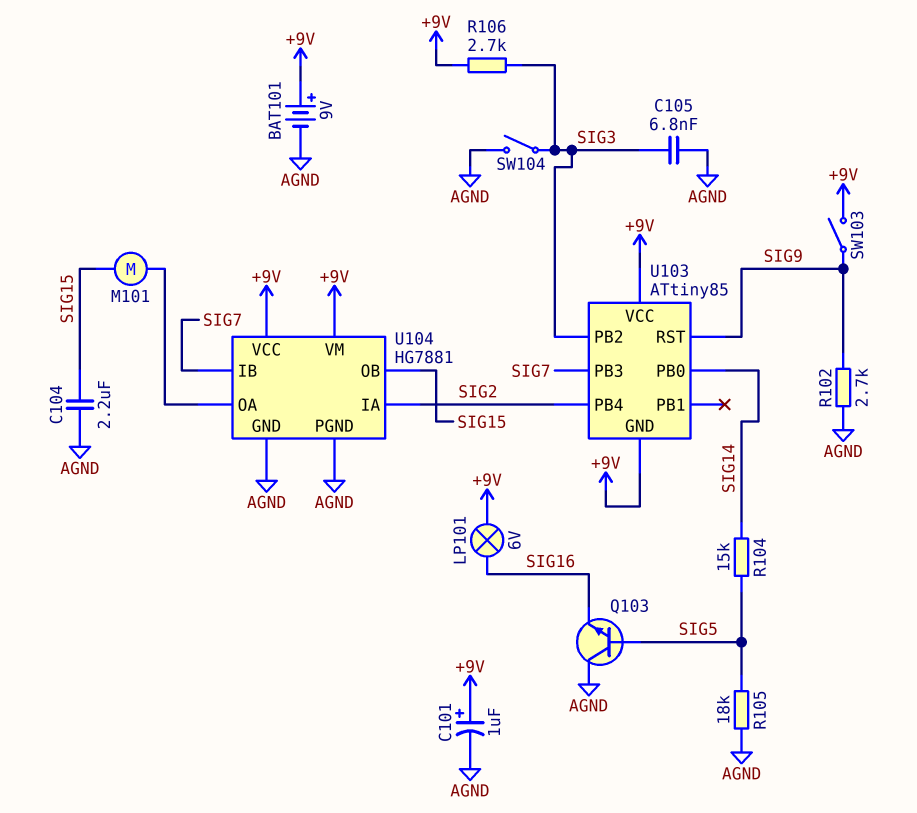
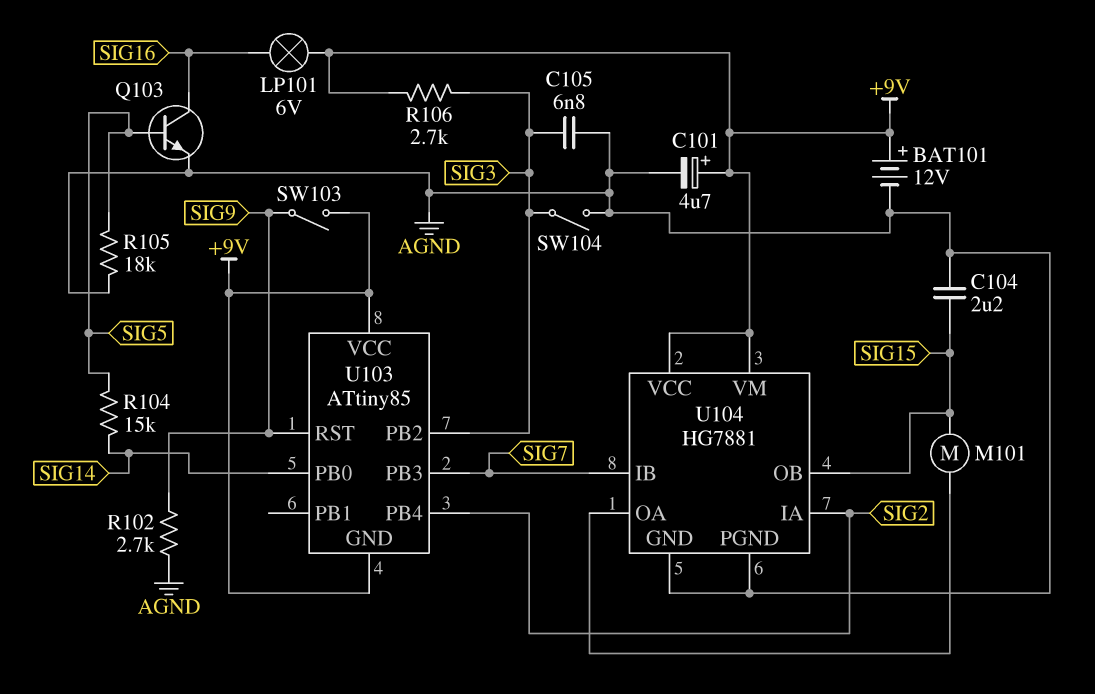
BAT101: 9V (plus +9V, minus AGND) -> 12V (plus +9V, minus AGND)
C101: 1uF (plus +9V, minus AGND) -> 4.7uF (plus +9V, minus AGND)
Q103: NPN (B SIG5, C AGND, E SIG16) -> NPN (B SIG5, C SIG16, E AGND)

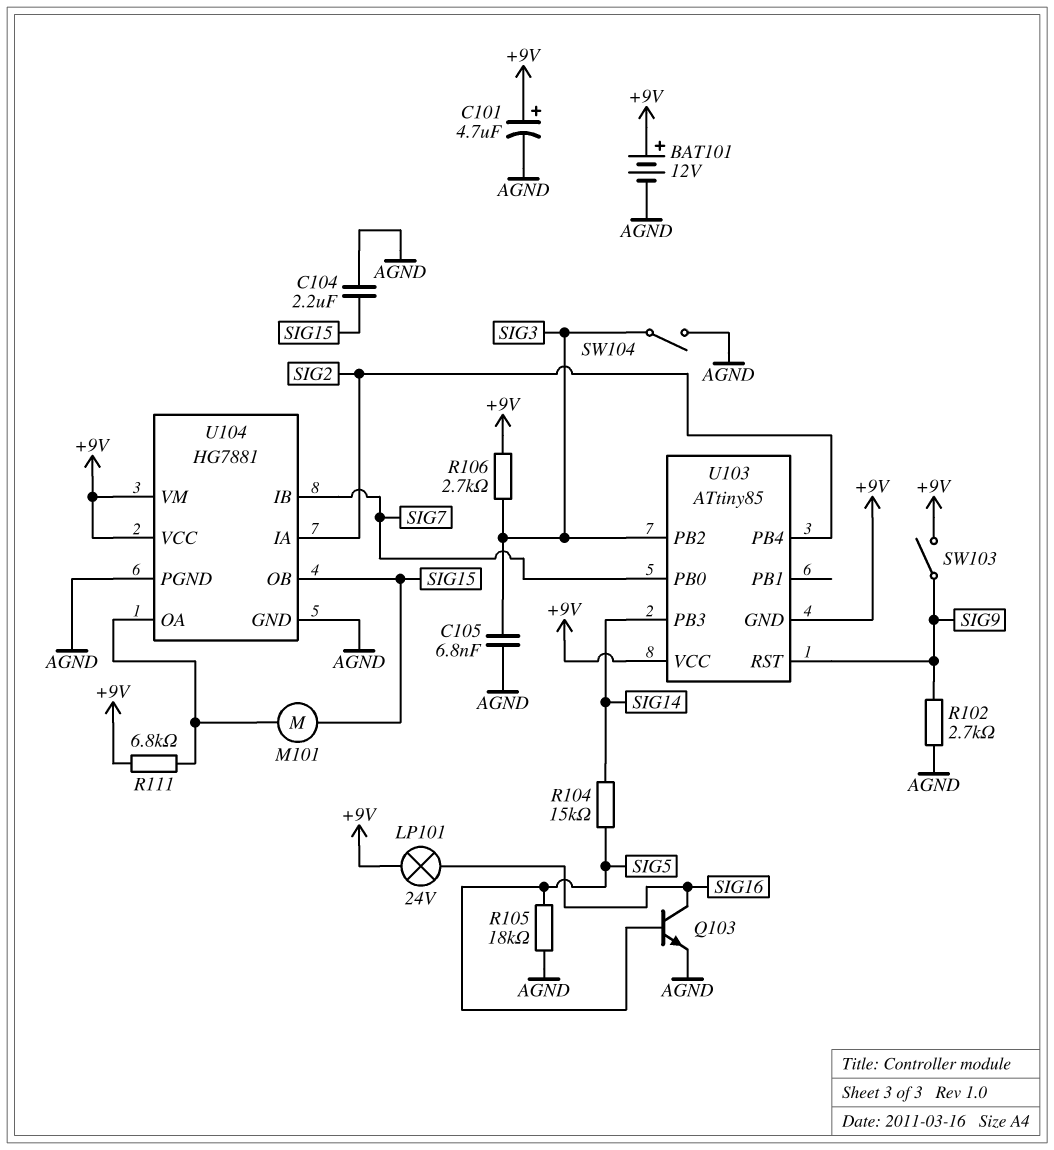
LP101: lamp 6V (+9V, SIG16) -> lamp 24V (+9V, SIG16)
R111: none -> 6.8k (+9V, U104/OA)
U103 pin PB0: SIG14 -> SIG7
U103 pin PB3: SIG7 -> SIG14

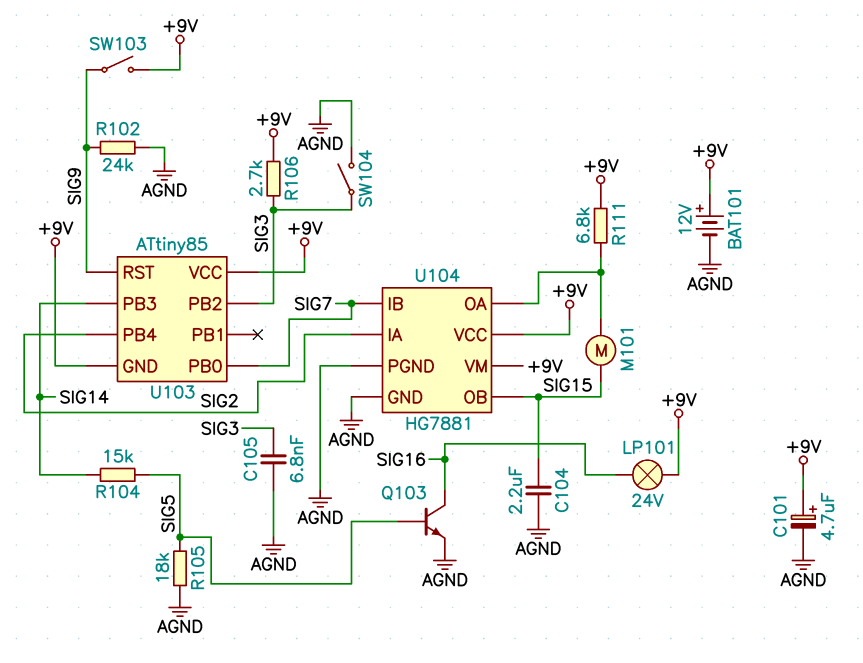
R102: 2.7k (AGND, SIG9) -> 24k (AGND, SIG9)

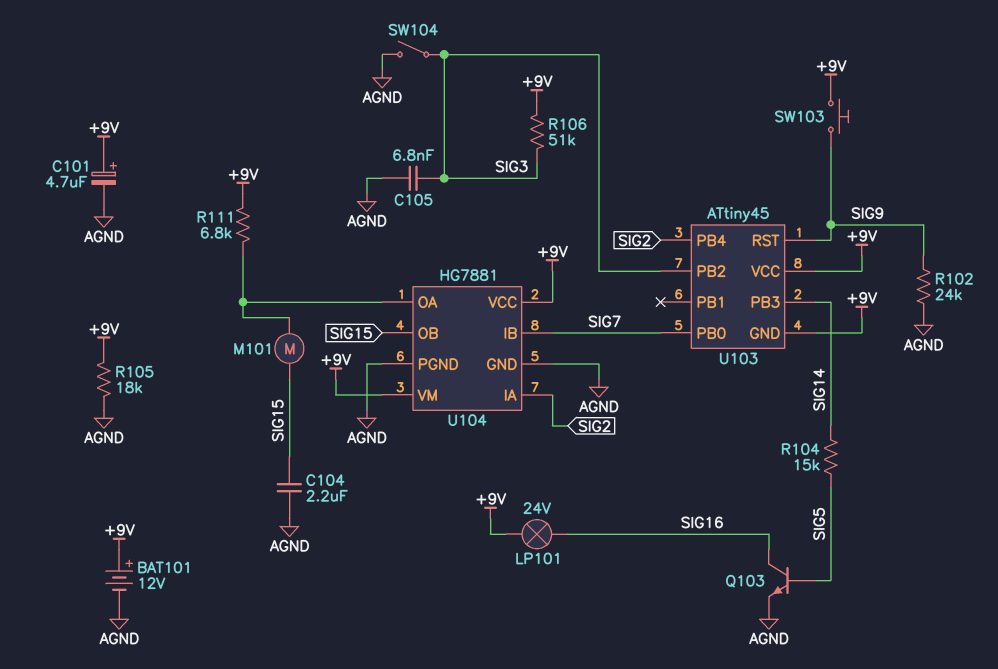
R105: 18k (AGND, SIG5) -> 18k (+9V, AGND)
R106: 2.7k (+9V, SIG3) -> 51k (+9V, SIG3)
SW103: switch (+9V, SIG9) -> button (+9V, SIG9)
U103: ATtiny85 -> ATtiny45

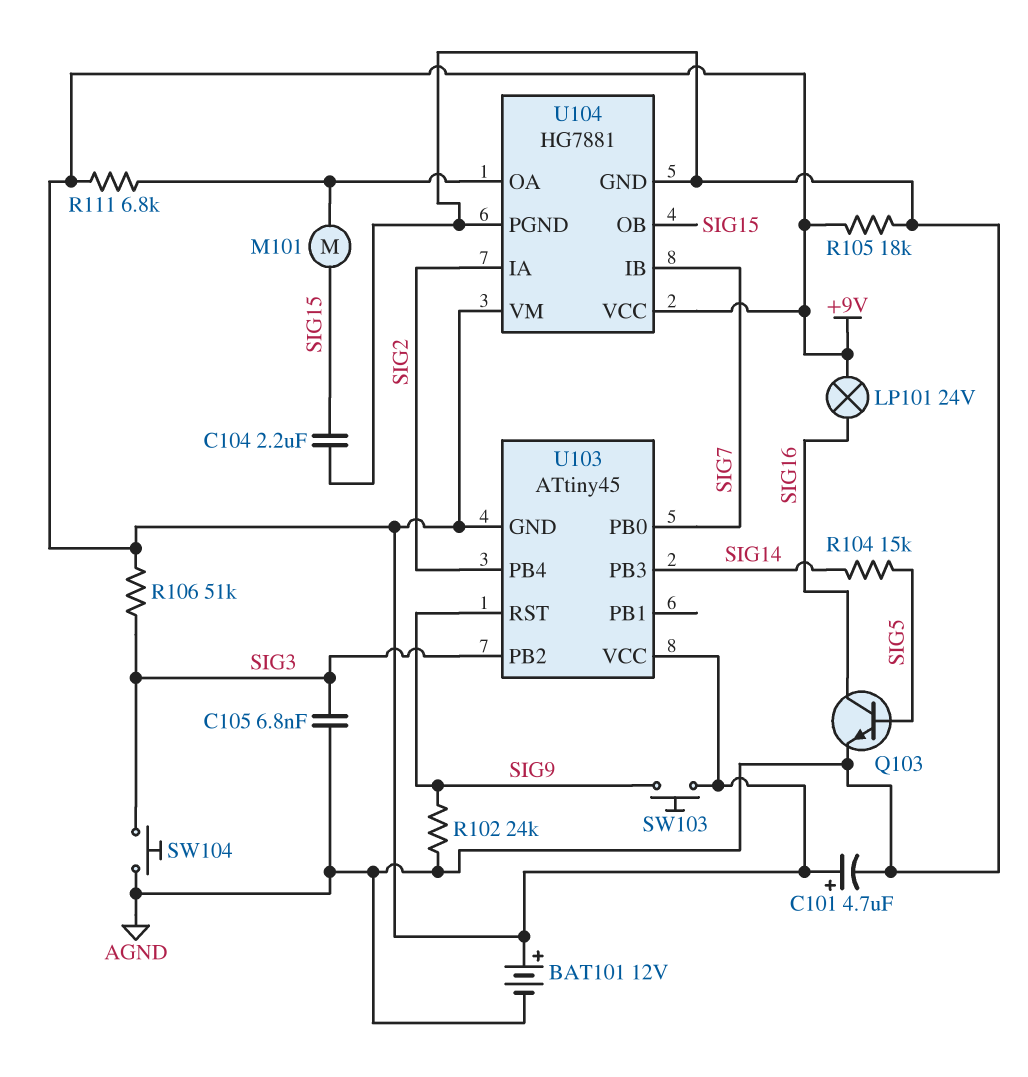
SW104: switch (AGND, SIG3) -> button (AGND, SIG3)

